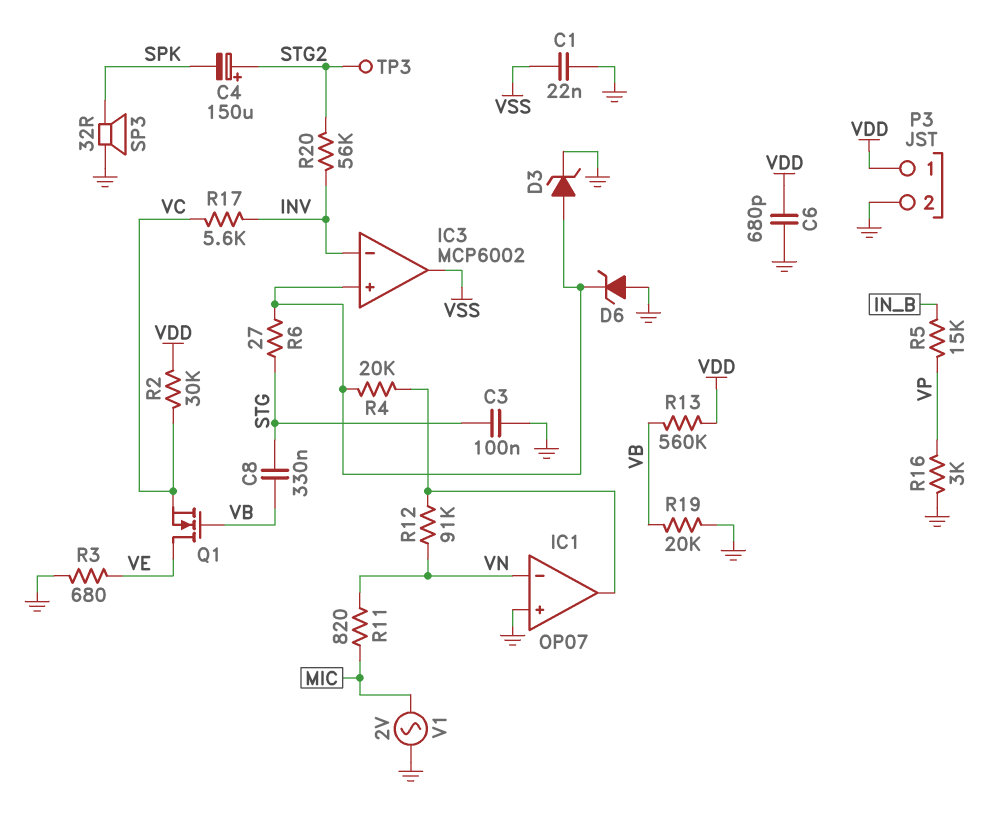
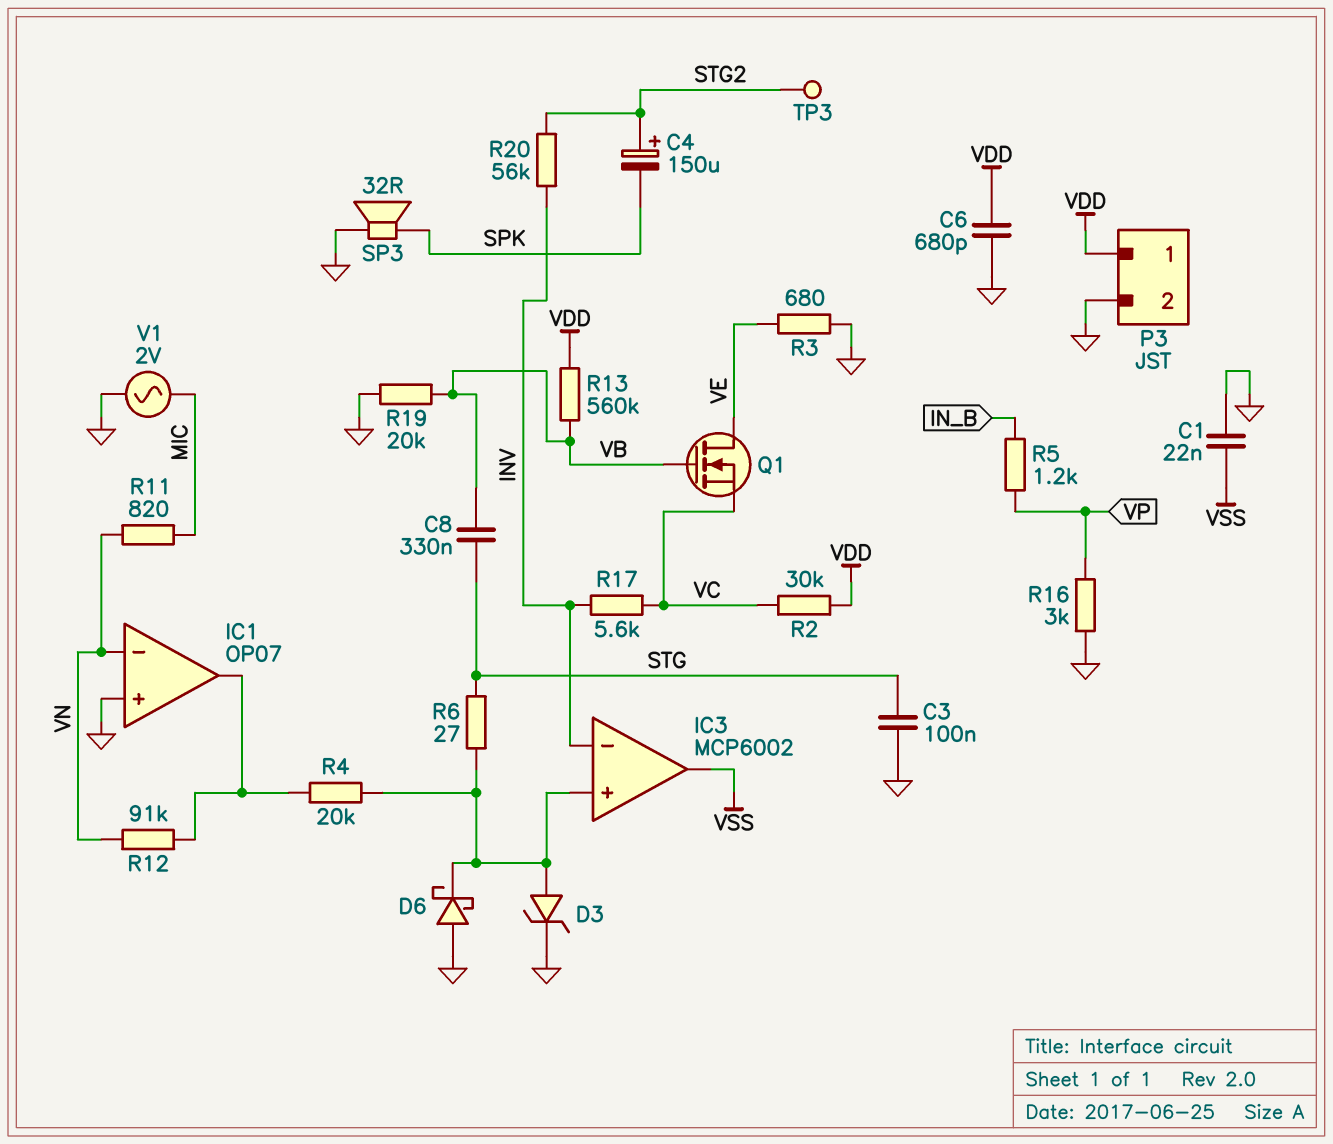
D6: zener (A GND, K IC3/in+) -> schottky (A GND, K IC3/in+)
R5: 15k (IN_B, VP) -> 1.2k (IN_B, VP)

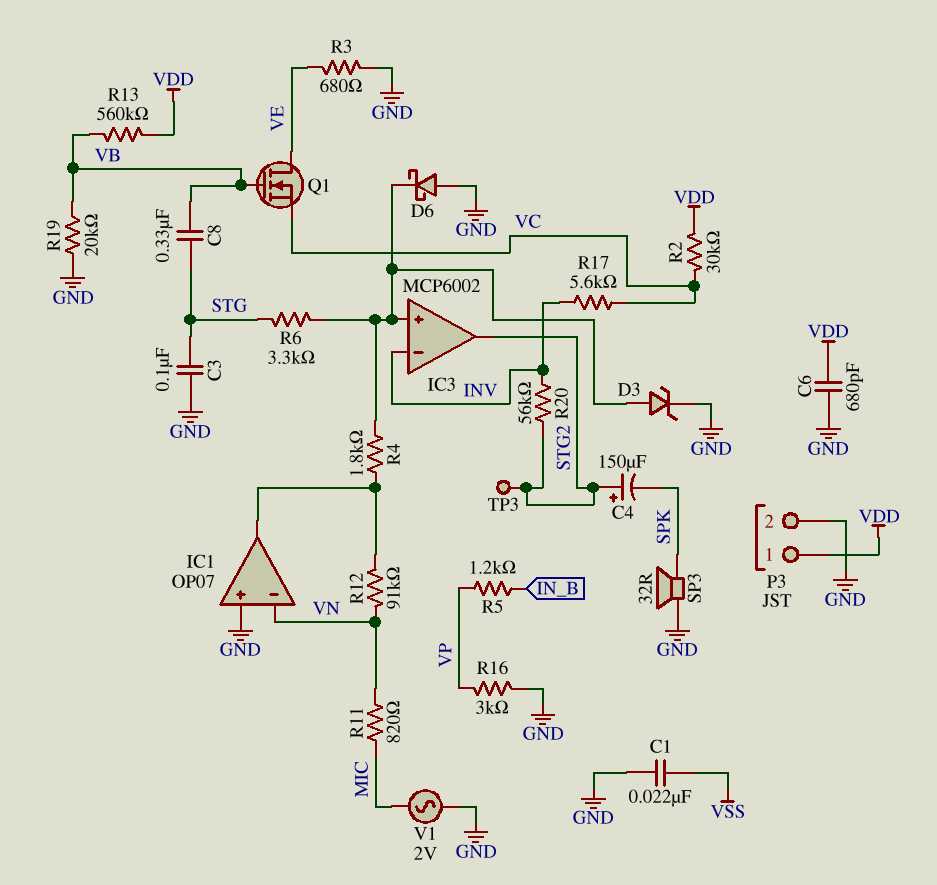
IC3 pin out: VSS -> STG2
R4: 20k (IC1/out, IC3/in+) -> 1.8k (IC1/out, IC3/in+)
R6: 27 (IC3/in+, STG) -> 3.3k (IC3/in+, STG)

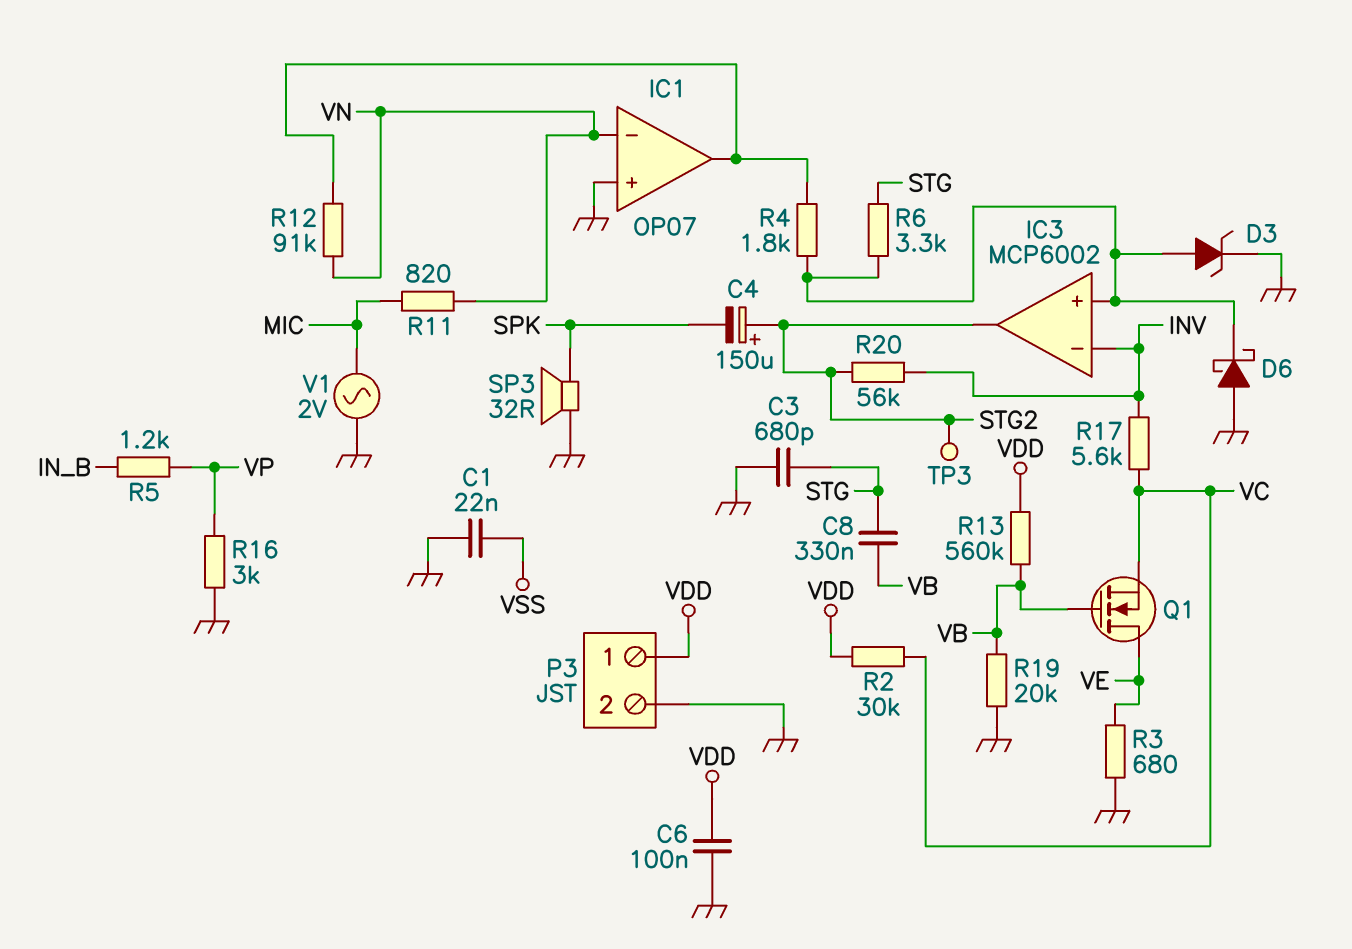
C3: 100nF (GND, STG) -> 680pF (GND, STG)
C6: 680pF (GND, VDD) -> 100nF (GND, VDD)

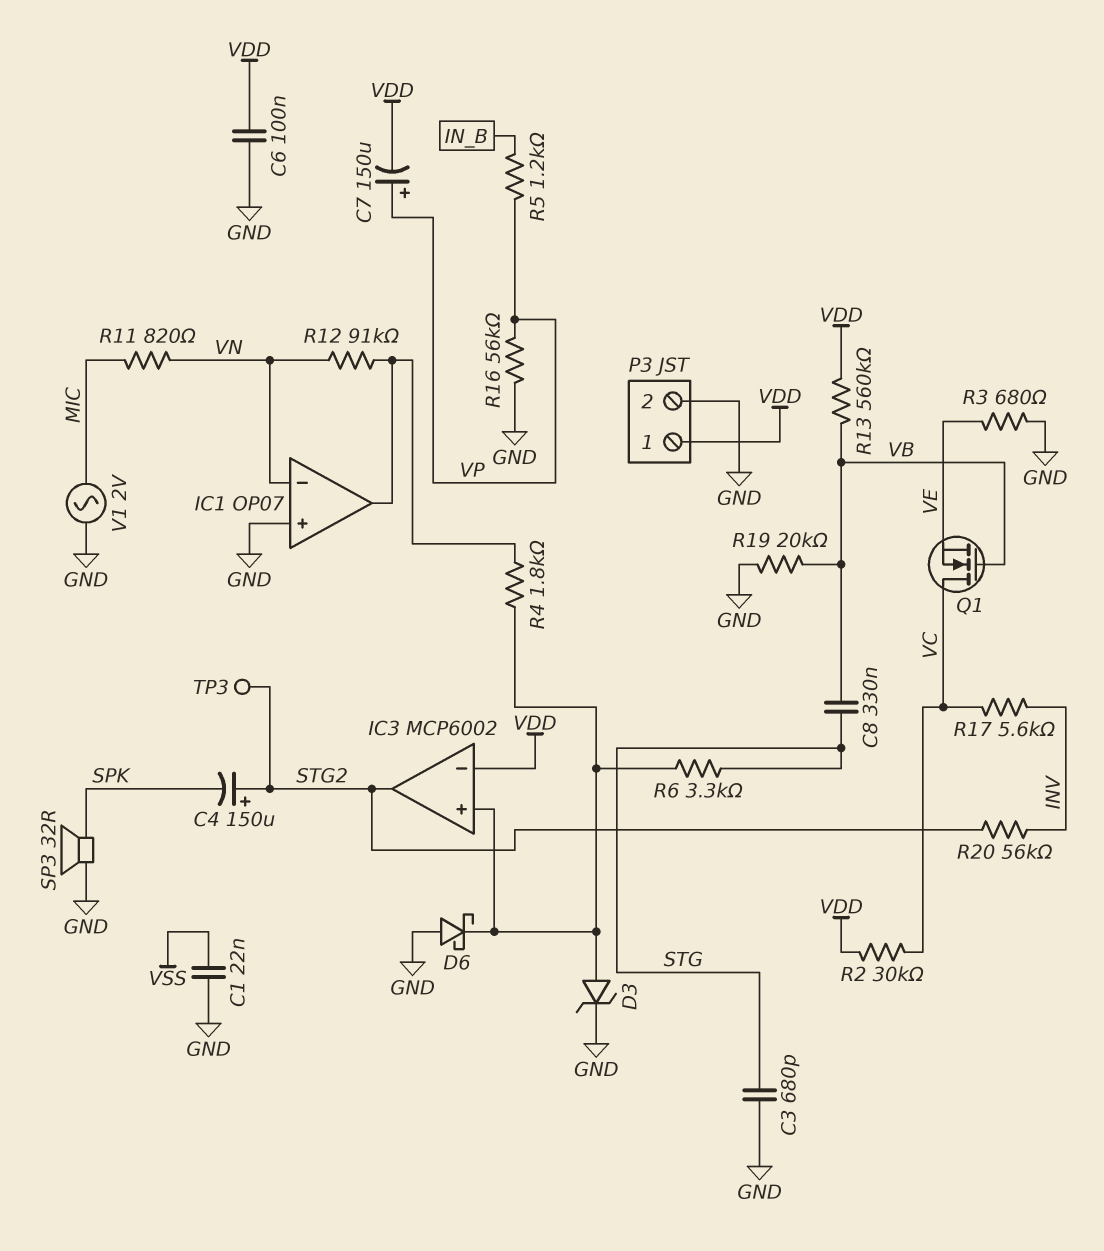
C7: none -> 150uF (plus VP, minus VDD)
IC3 pin in-: INV -> VDD
Q1: NMOS (G VB, D VE, S VC) -> NMOS (G VB, D VC, S VE)
R16: 3k (GND, VP) -> 56k (GND, VP)

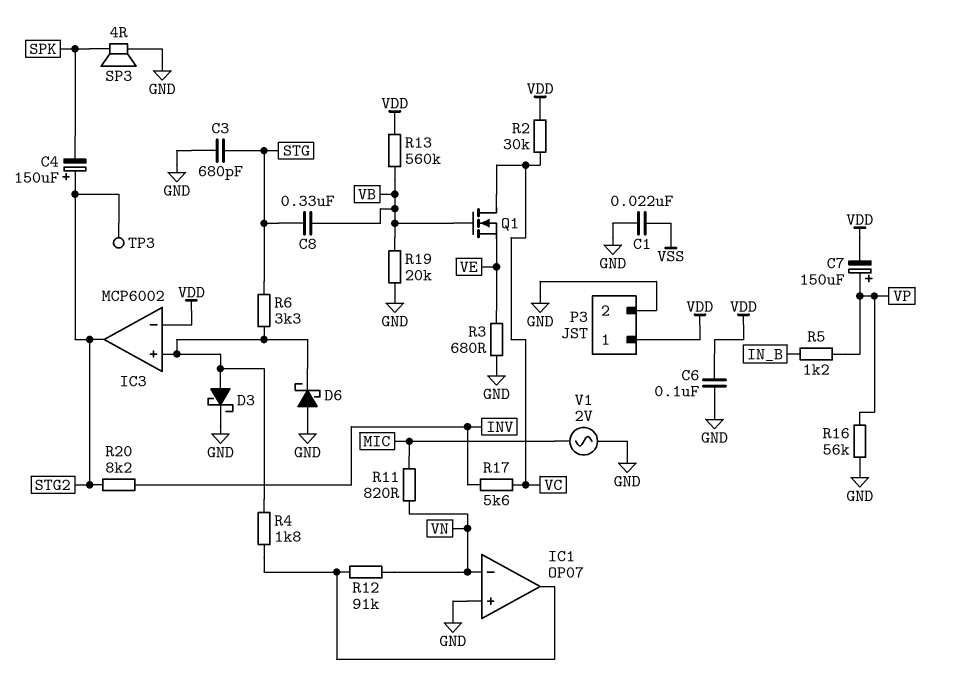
D3: zener (A IC3/in+, K GND) -> schottky (A IC3/in+, K GND)
R20: 56k (INV, STG2) -> 8.2k (INV, STG2)
SP3: speaker 32R (GND, SPK) -> speaker 4R (GND, SPK)

